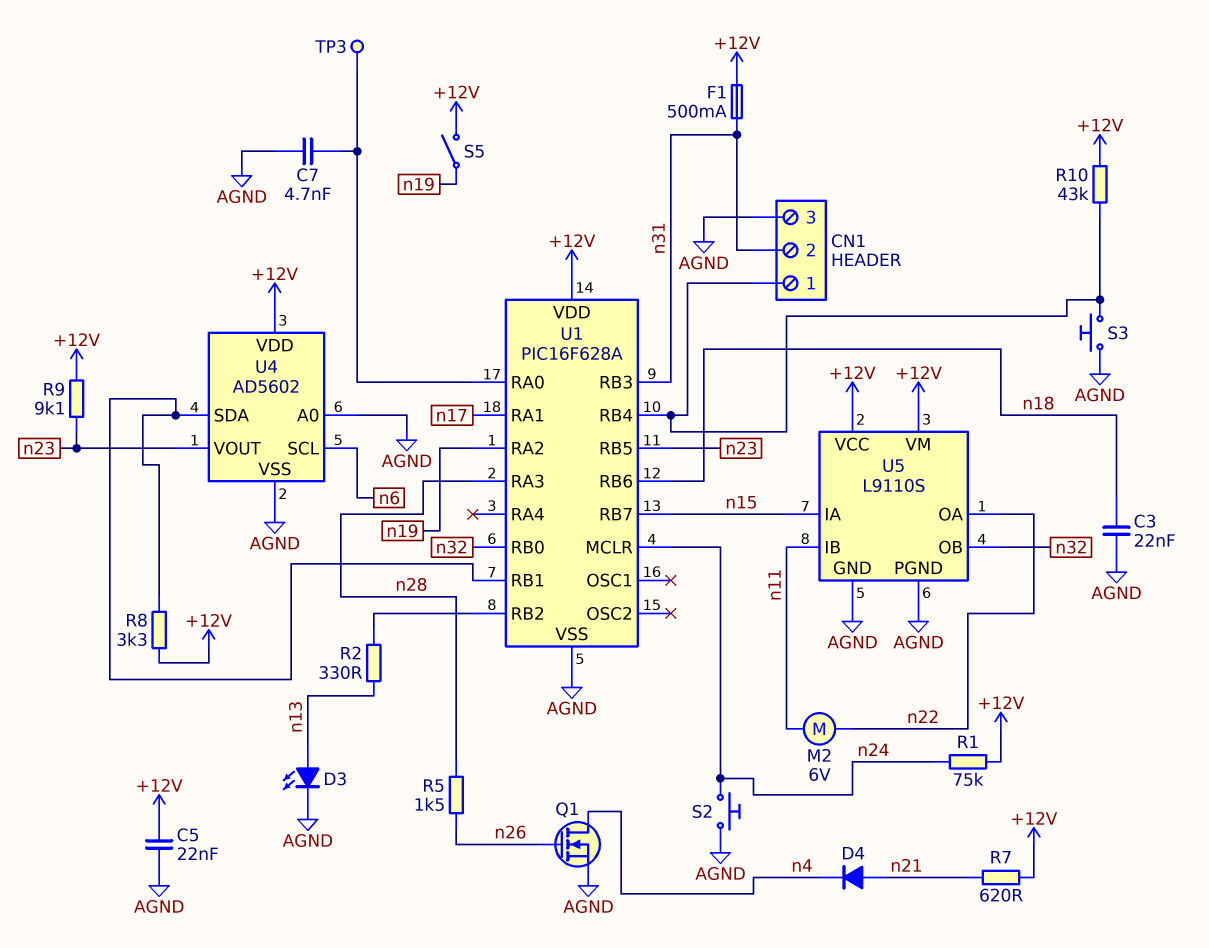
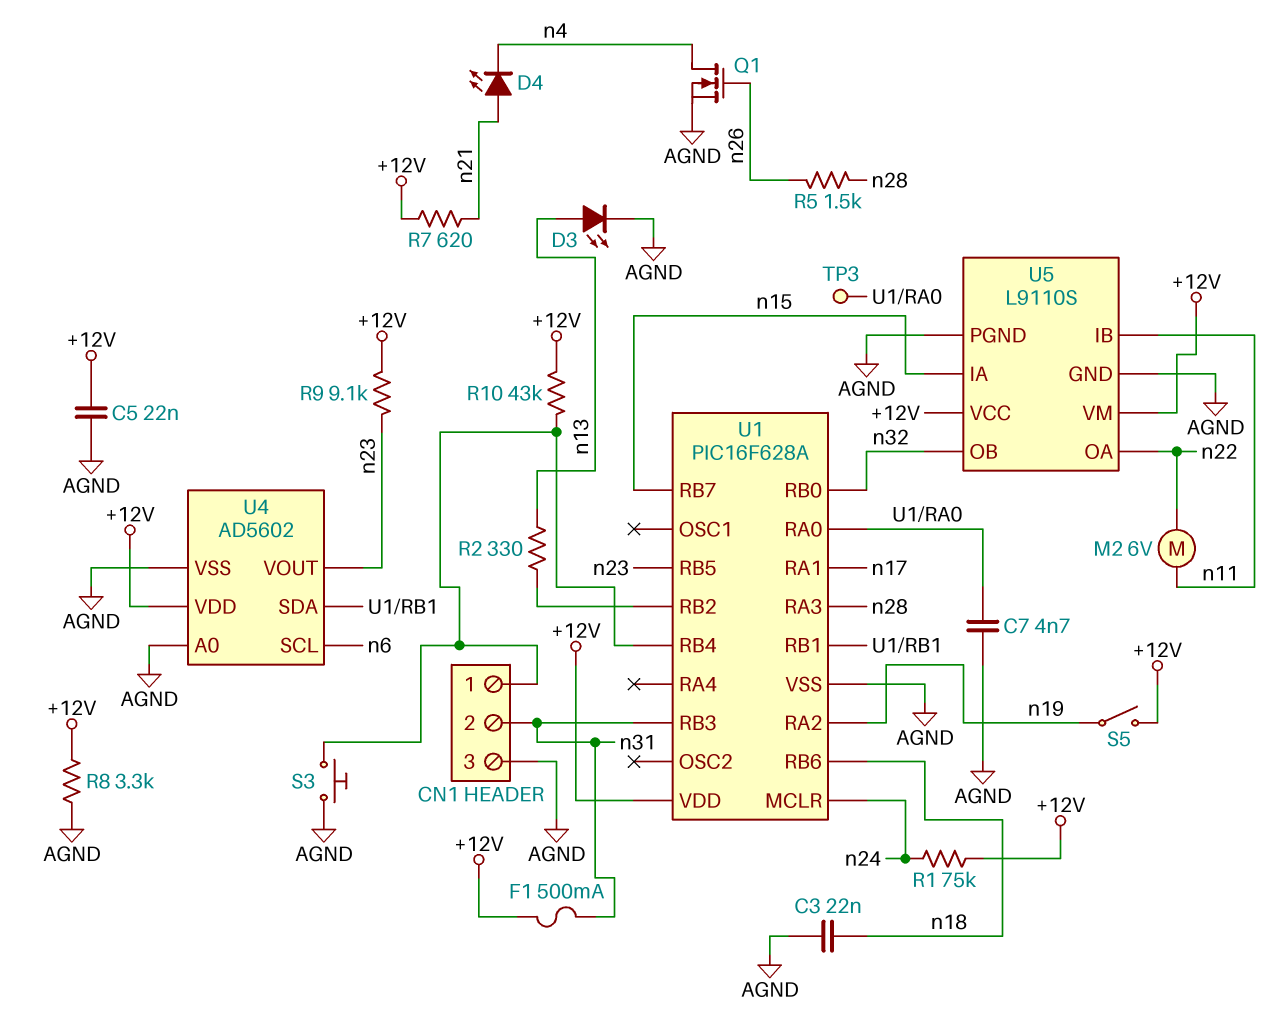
D4: diode (A n21, K n4) -> LED (A n21, K n4)
R8: 3.3k (+12V, U1/RB1) -> 3.3k (+12V, AGND)
S2: button (AGND, n24) -> none

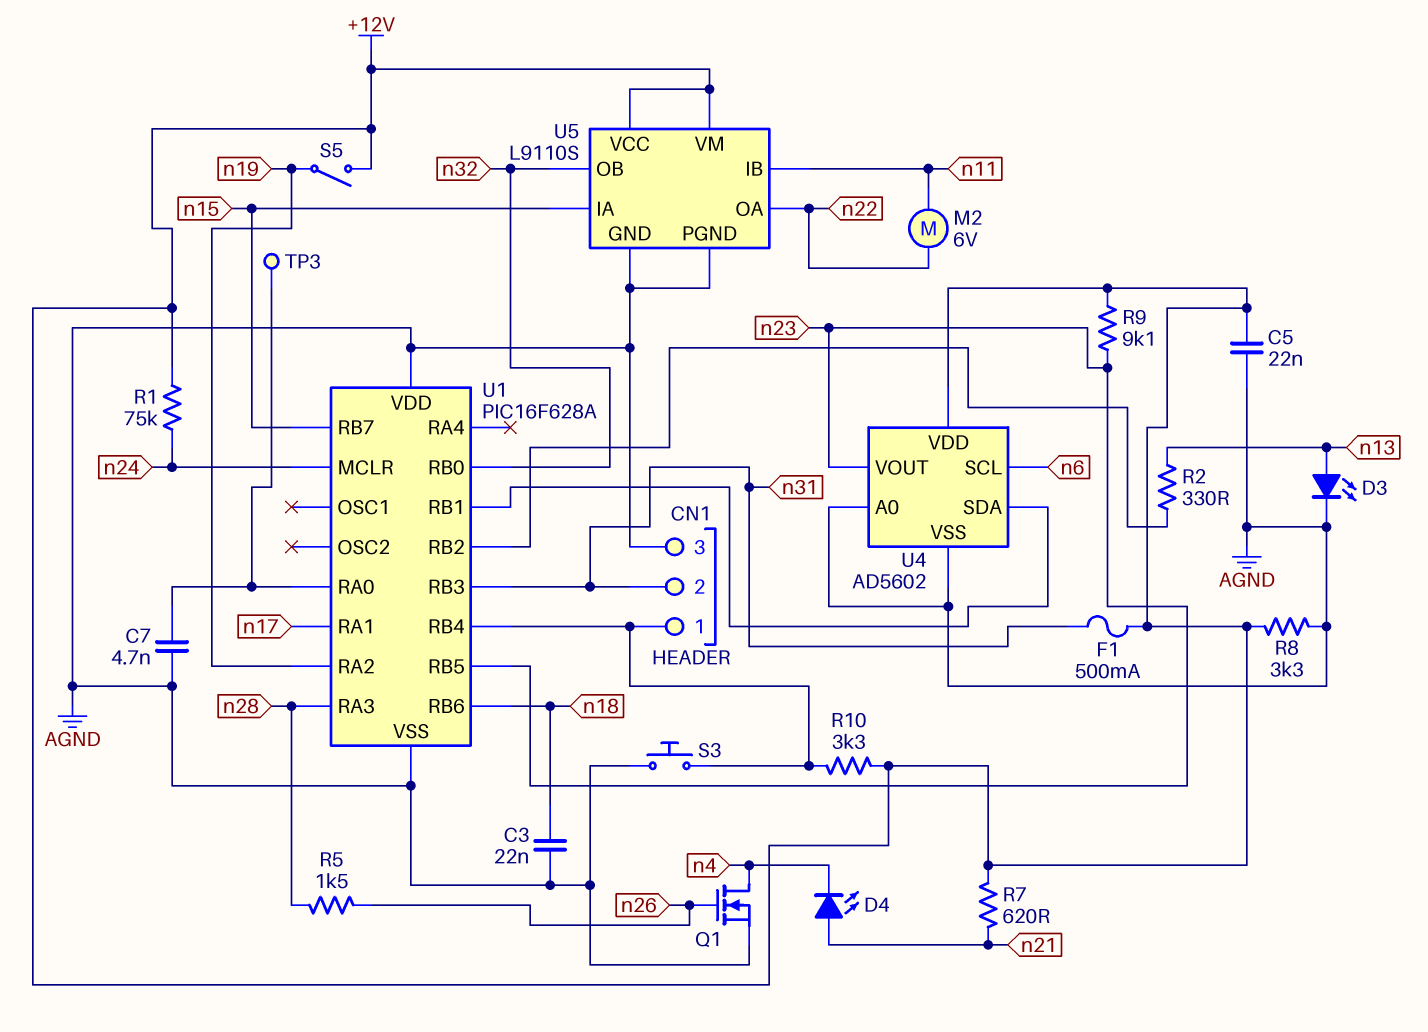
R10: 43k (+12V, CN1/1) -> 3.3k (+12V, CN1/1)
U1 pin VDD: +12V -> AGND

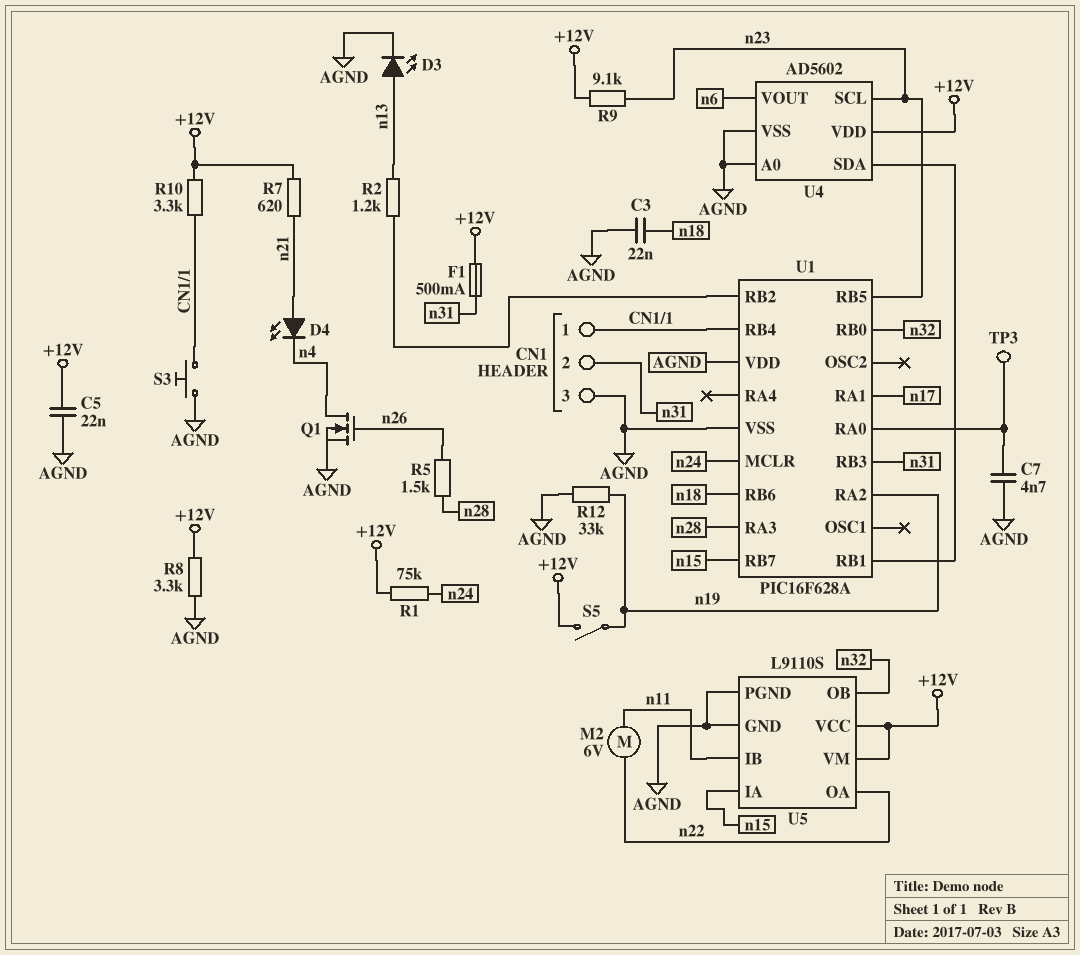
R2: 330 (U1/RB2, n13) -> 1.2k (U1/RB2, n13)
R12: none -> 33k (AGND, n19)
U4 pin SCL: n6 -> n23
U4 pin VOUT: n23 -> n6

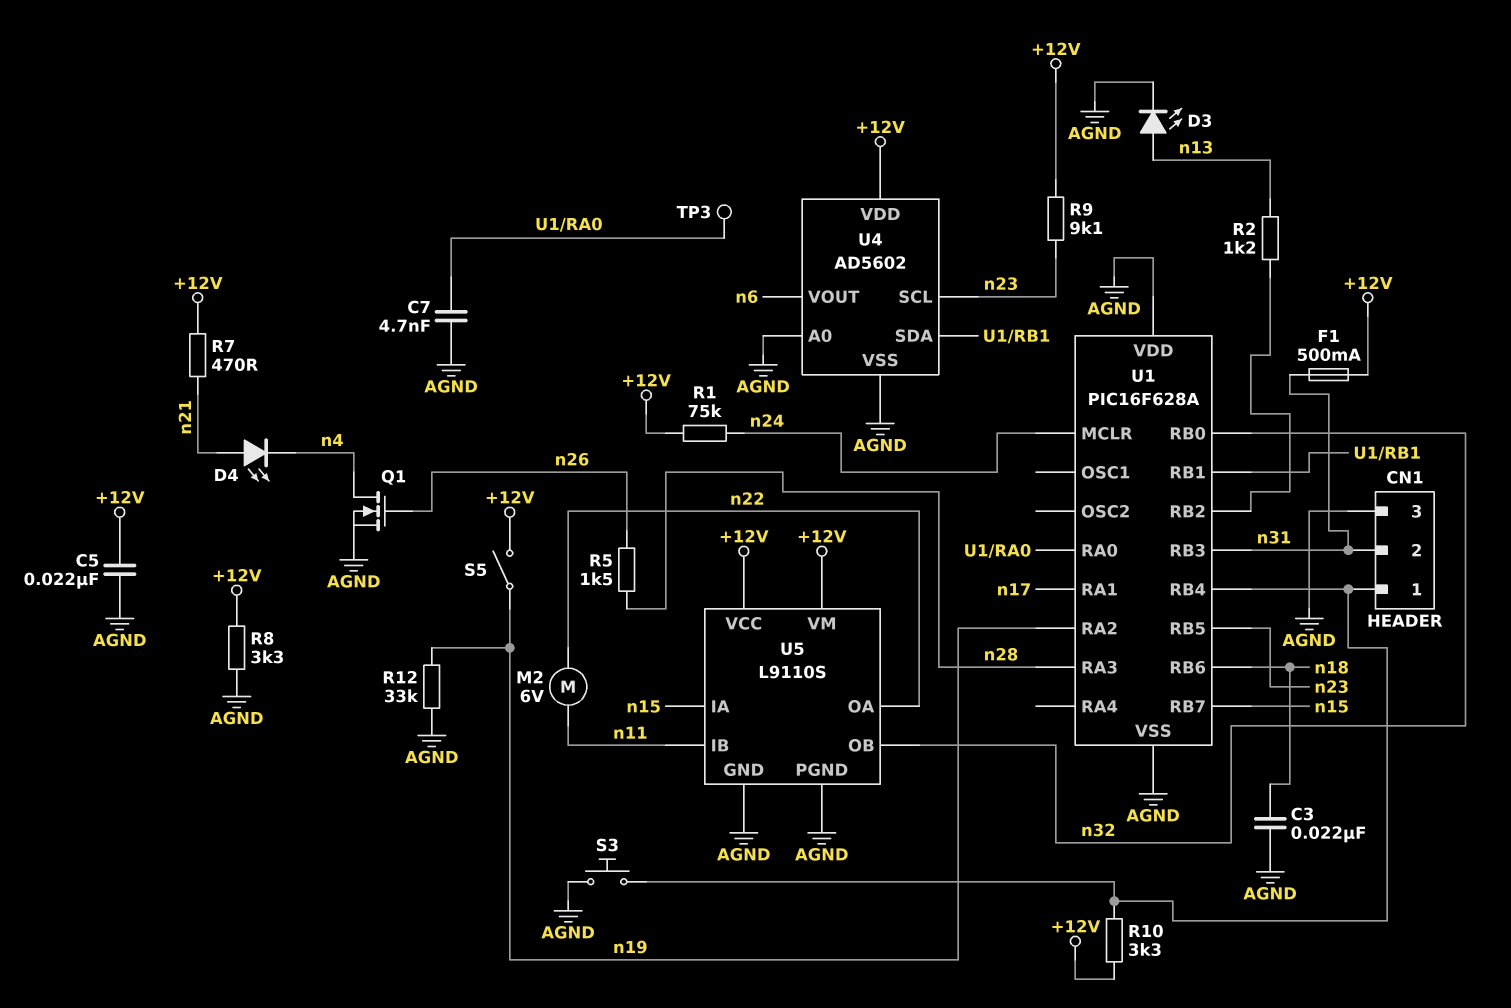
R7: 620 (+12V, n21) -> 470 (+12V, n21)

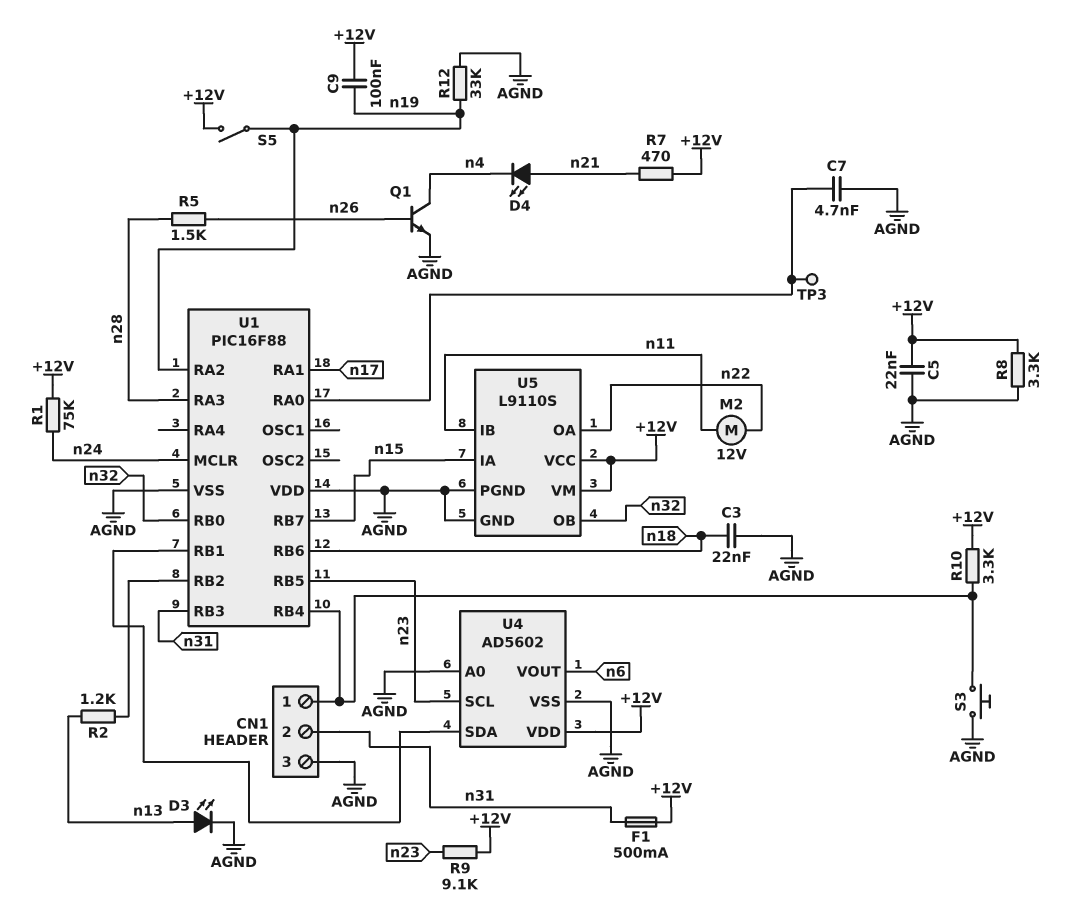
C9: none -> 100nF (+12V, n19)
M2: motor 6V (n11, n22) -> motor 12V (n11, n22)
Q1: NMOS (G n26, D n4, S AGND) -> NPN (B n26, C n4, E AGND)
U1: PIC16F628A -> PIC16F88

